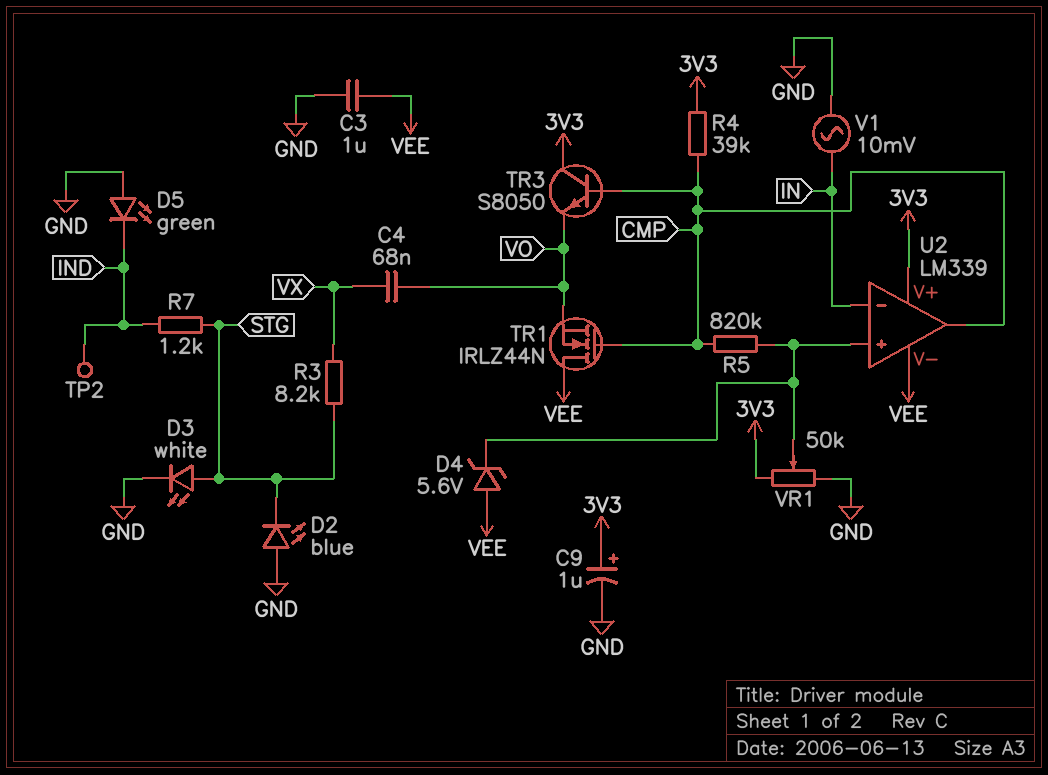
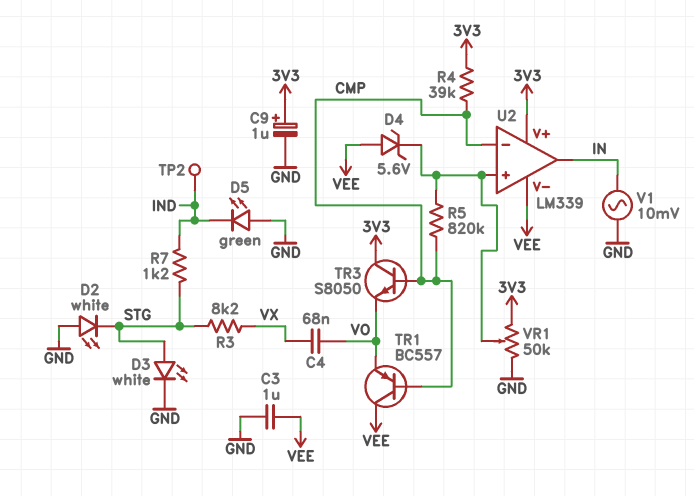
D2: LED blue (A GND, K STG) -> LED white (A GND, K STG)
TR1: NMOS IRLZ44N (G CMP, D VEE, S VO) -> PNP BC557 (B CMP, C VEE, E VO)
U2 pin in-: IN -> CMP
U2 pin out: CMP -> IN

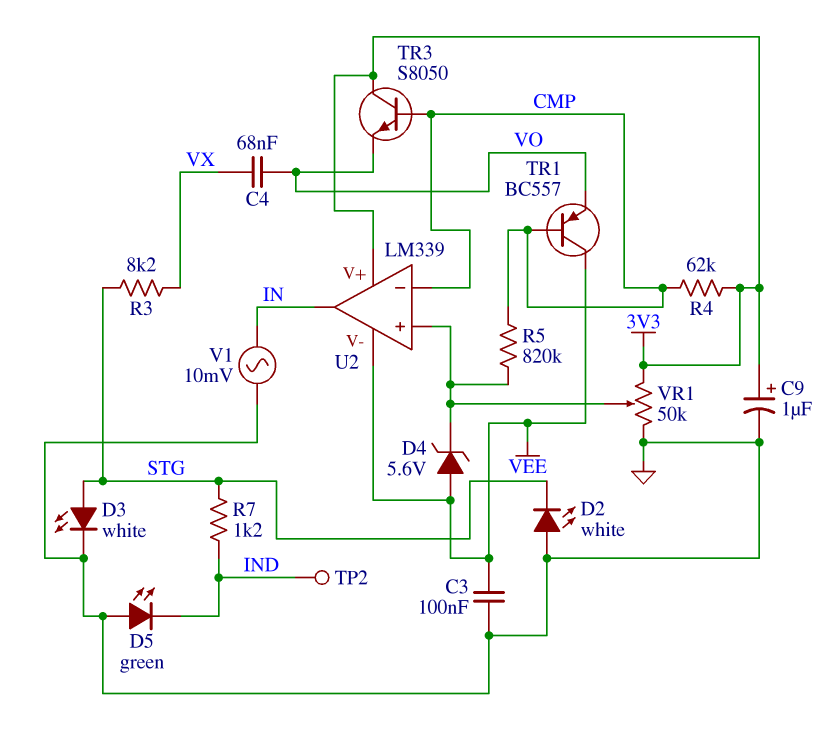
C3: 1uF (GND, VEE) -> 100nF (GND, VEE)
R4: 39k (3V3, CMP) -> 62k (3V3, CMP)

